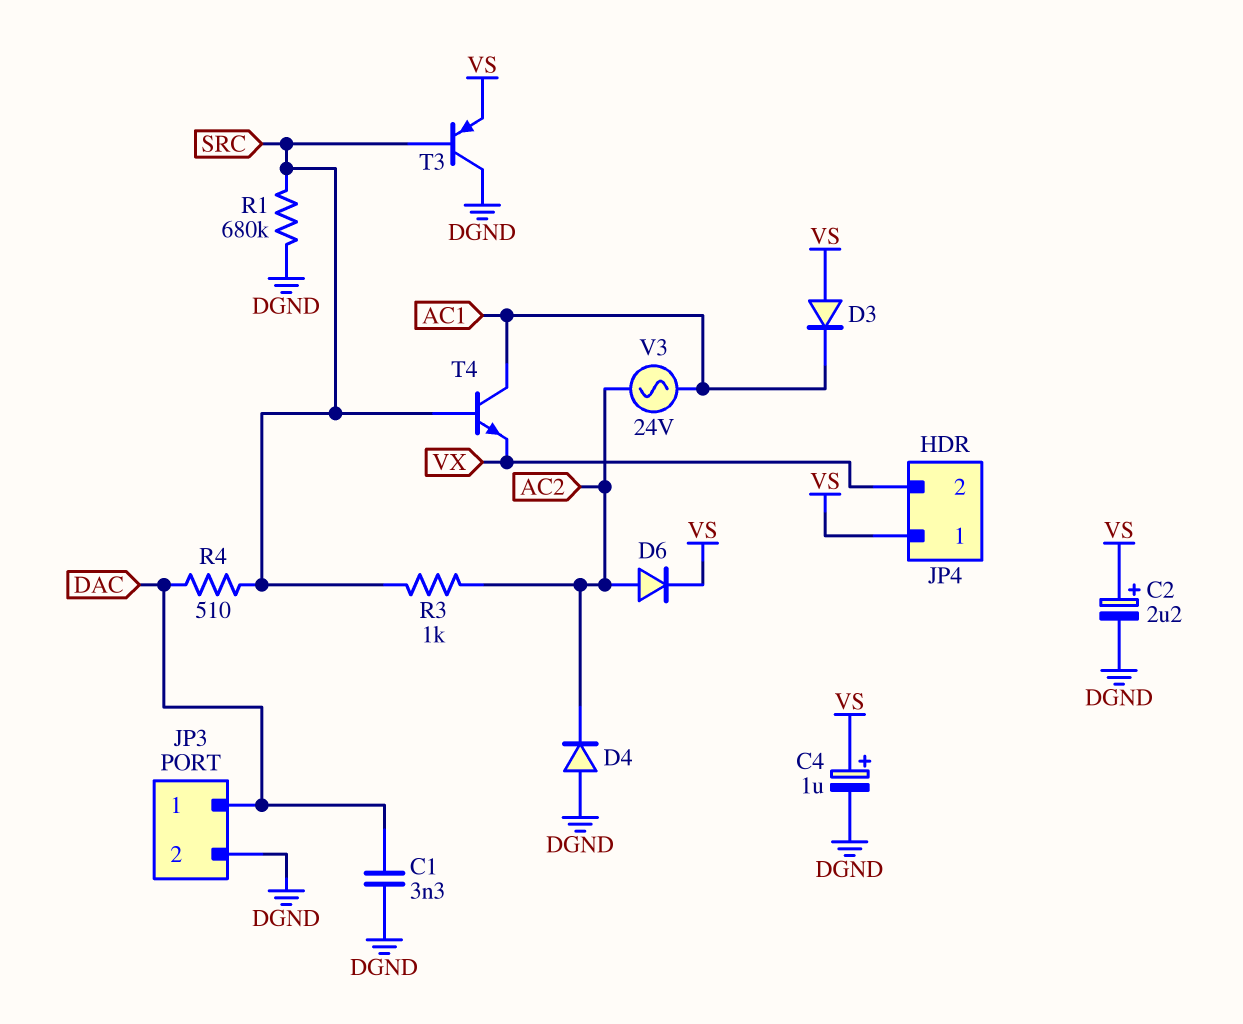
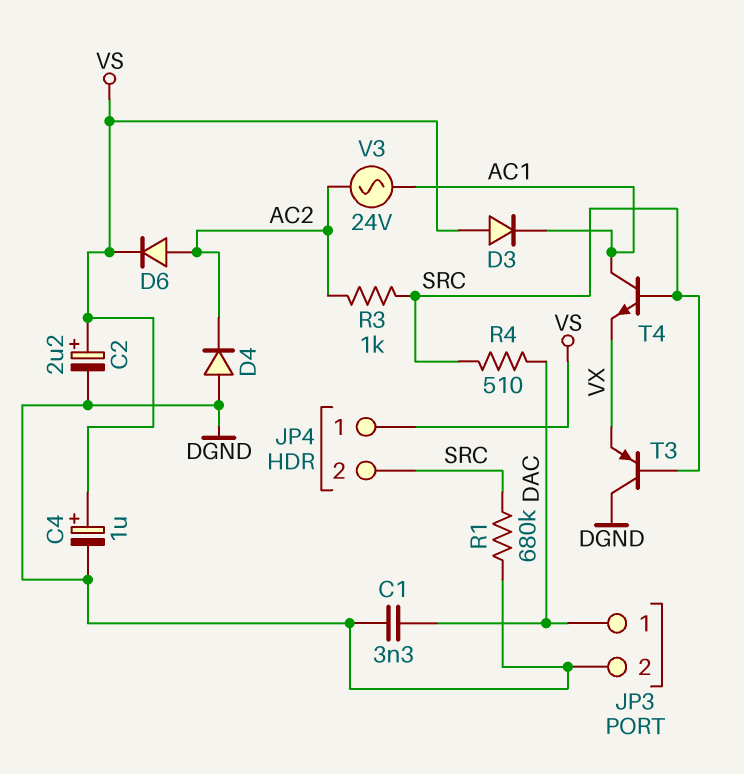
JP4 pin 2: VX -> SRC
T3: PNP (B SRC, C DGND, E VS) -> PNP (B SRC, C DGND, E VX)

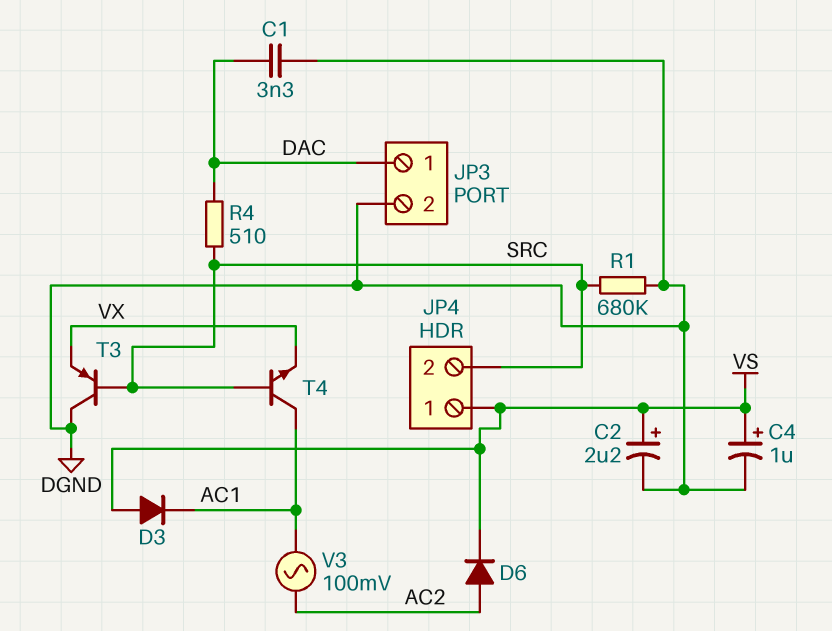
D4: diode (A DGND, K AC2) -> none
R3: 1k (AC2, SRC) -> none
V3: AC 24V (AC1, AC2) -> AC 100mV (AC1, AC2)

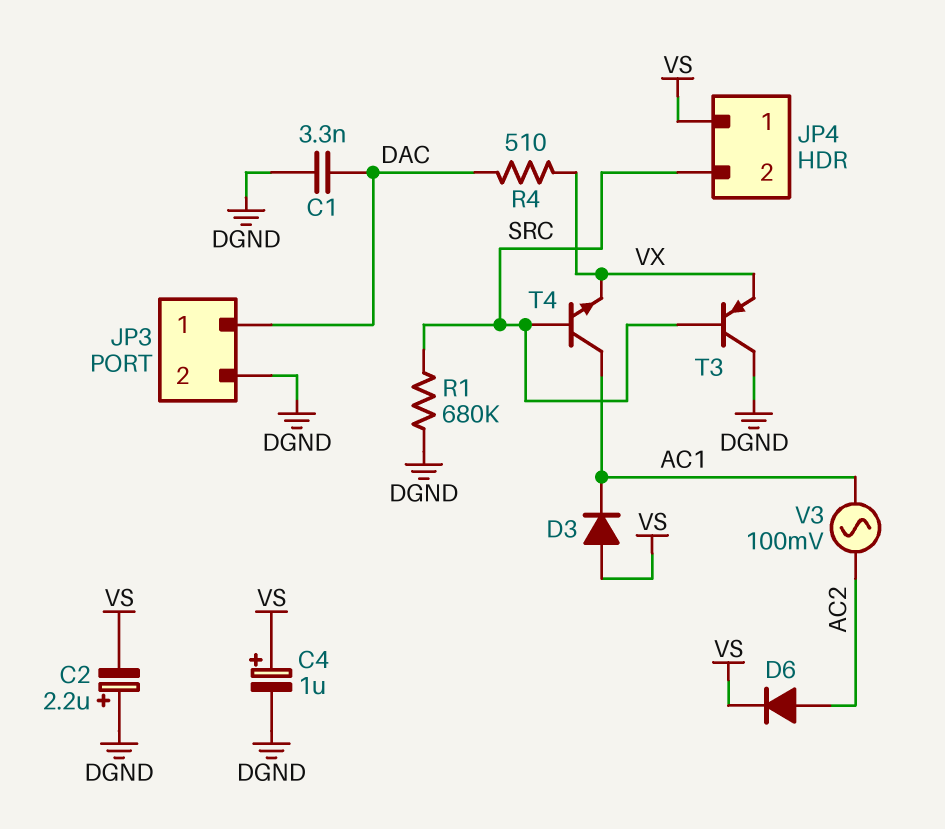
C2: 2.2uF (plus VS, minus DGND) -> 2.2uF (plus DGND, minus VS)
R4: 510 (DAC, SRC) -> 510 (DAC, VX)

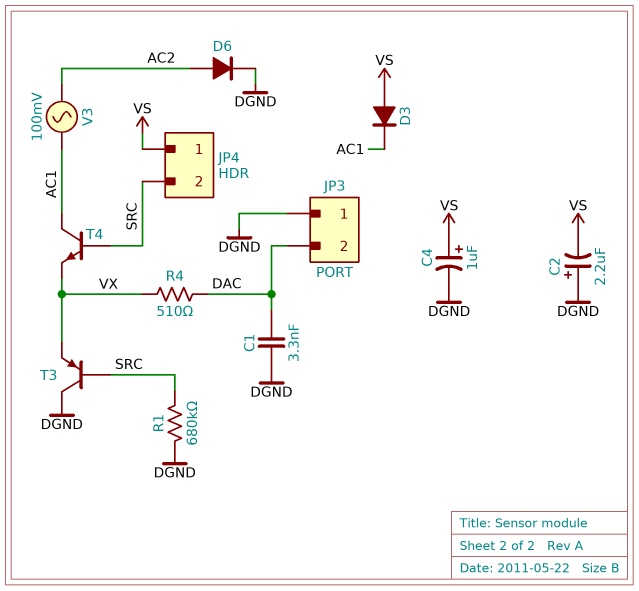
D6: diode (A AC2, K VS) -> diode (A AC2, K DGND)
JP3 pin 1: DAC -> DGND
JP3 pin 2: DGND -> DAC

